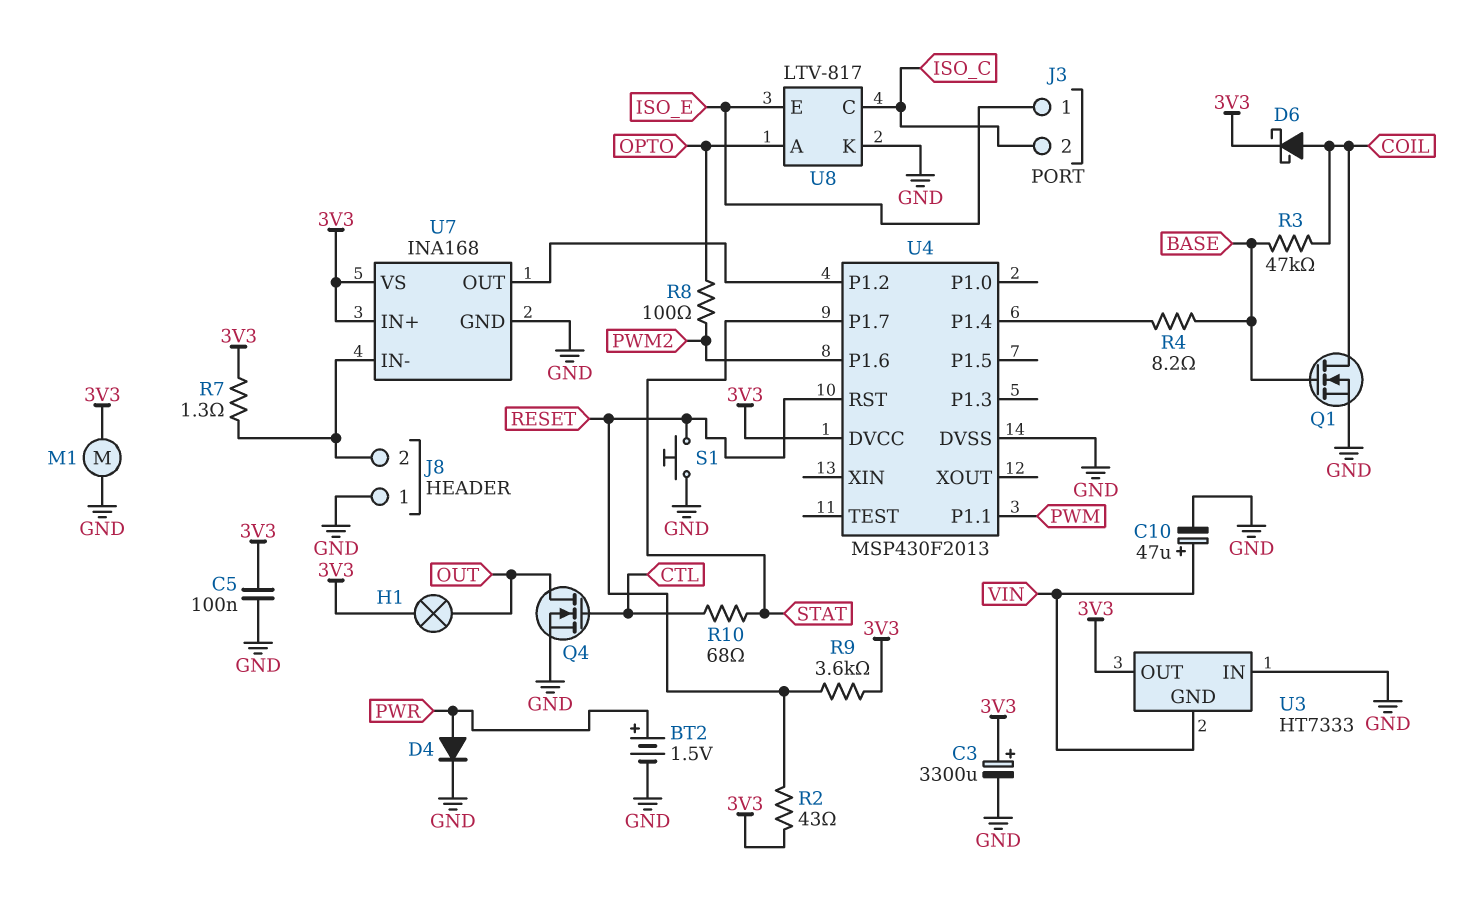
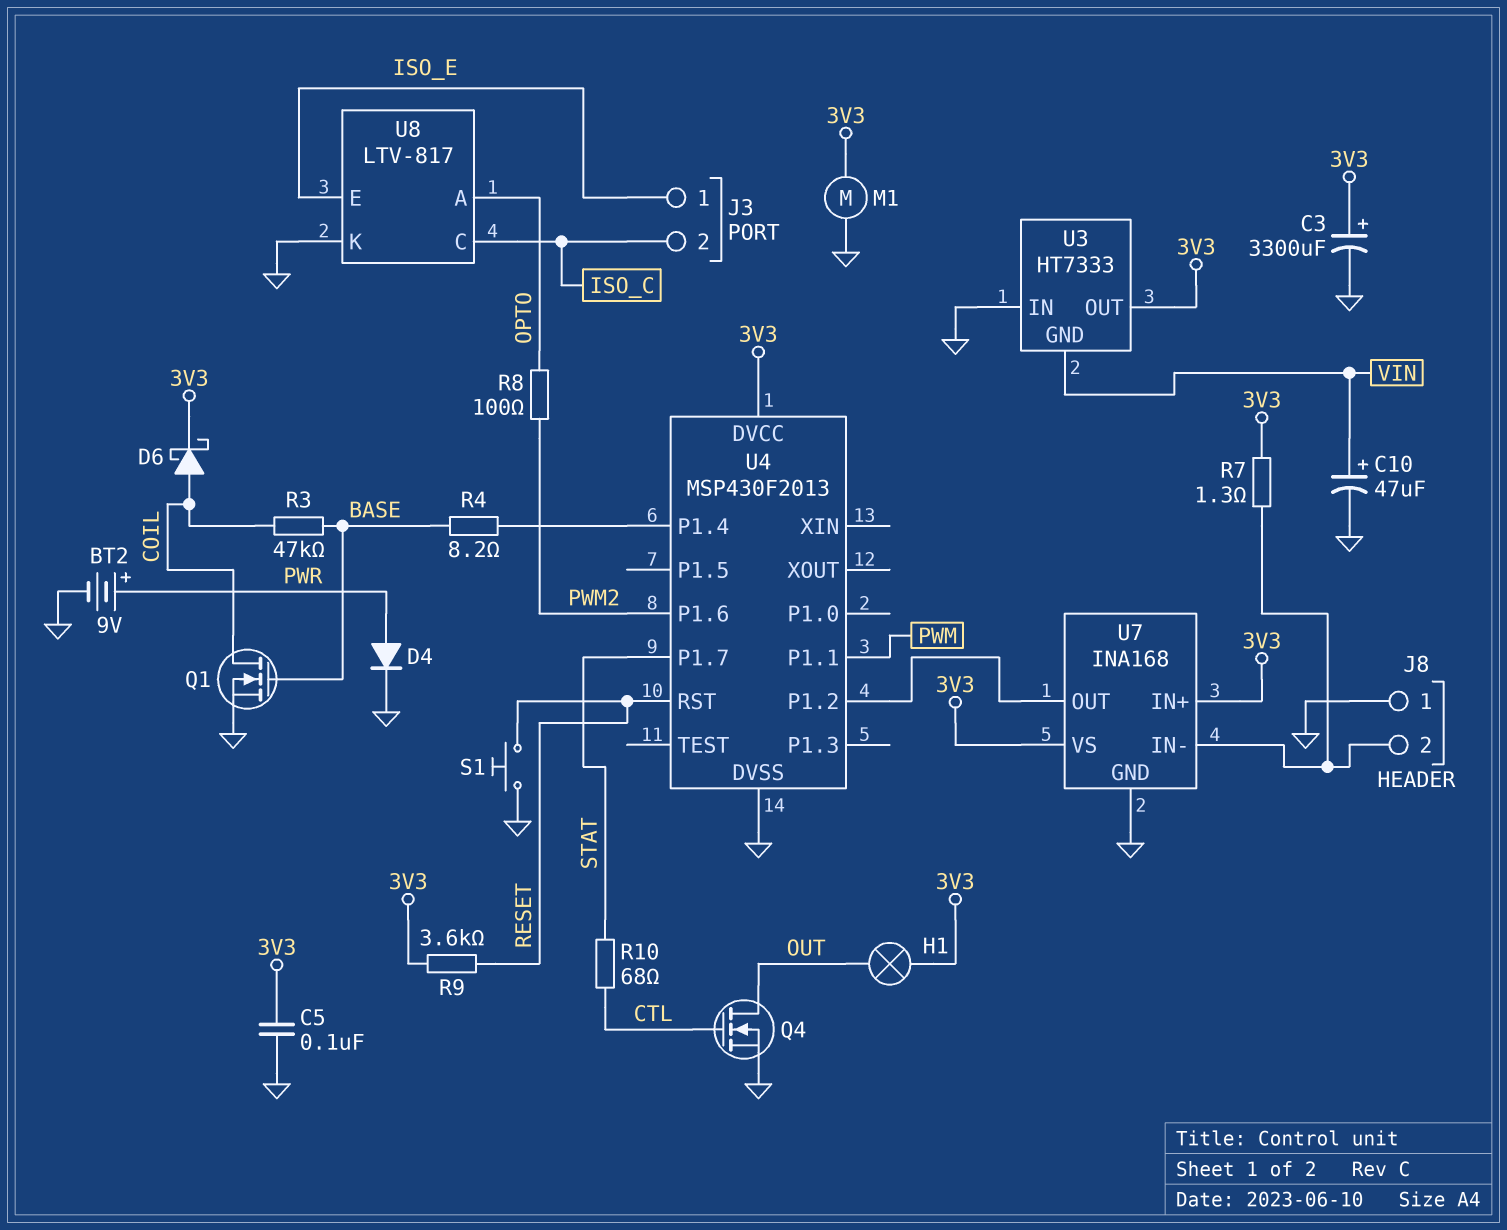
BT2: 1.5V (plus PWR, minus GND) -> 9V (plus PWR, minus GND)
R2: 43 (3V3, RESET) -> none

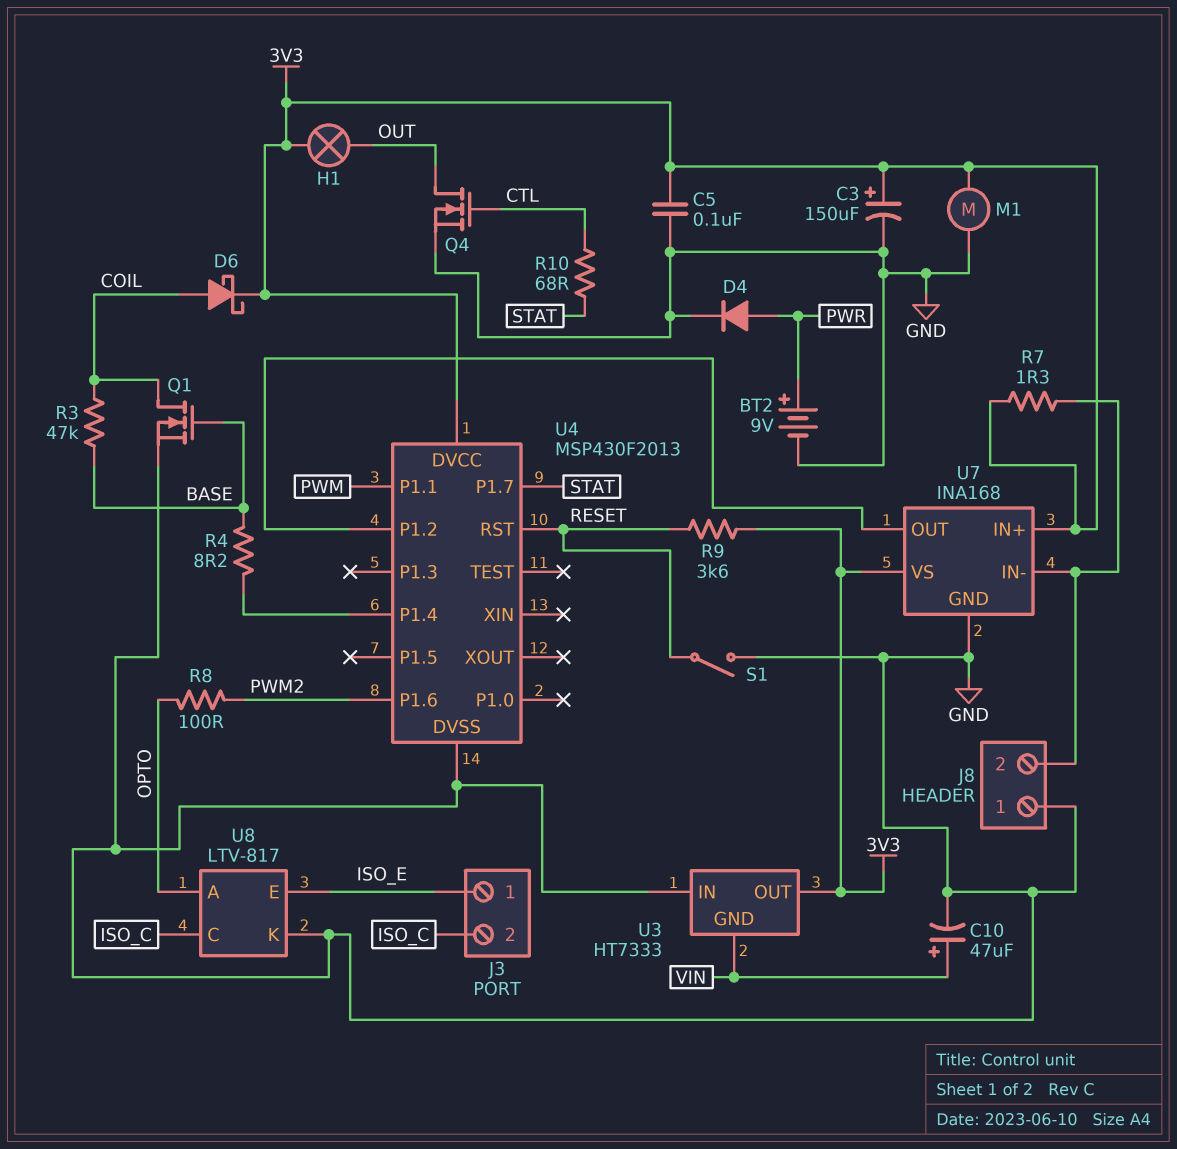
C3: 3300uF (plus 3V3, minus GND) -> 150uF (plus 3V3, minus GND)
S1: button (GND, RESET) -> switch (GND, RESET)

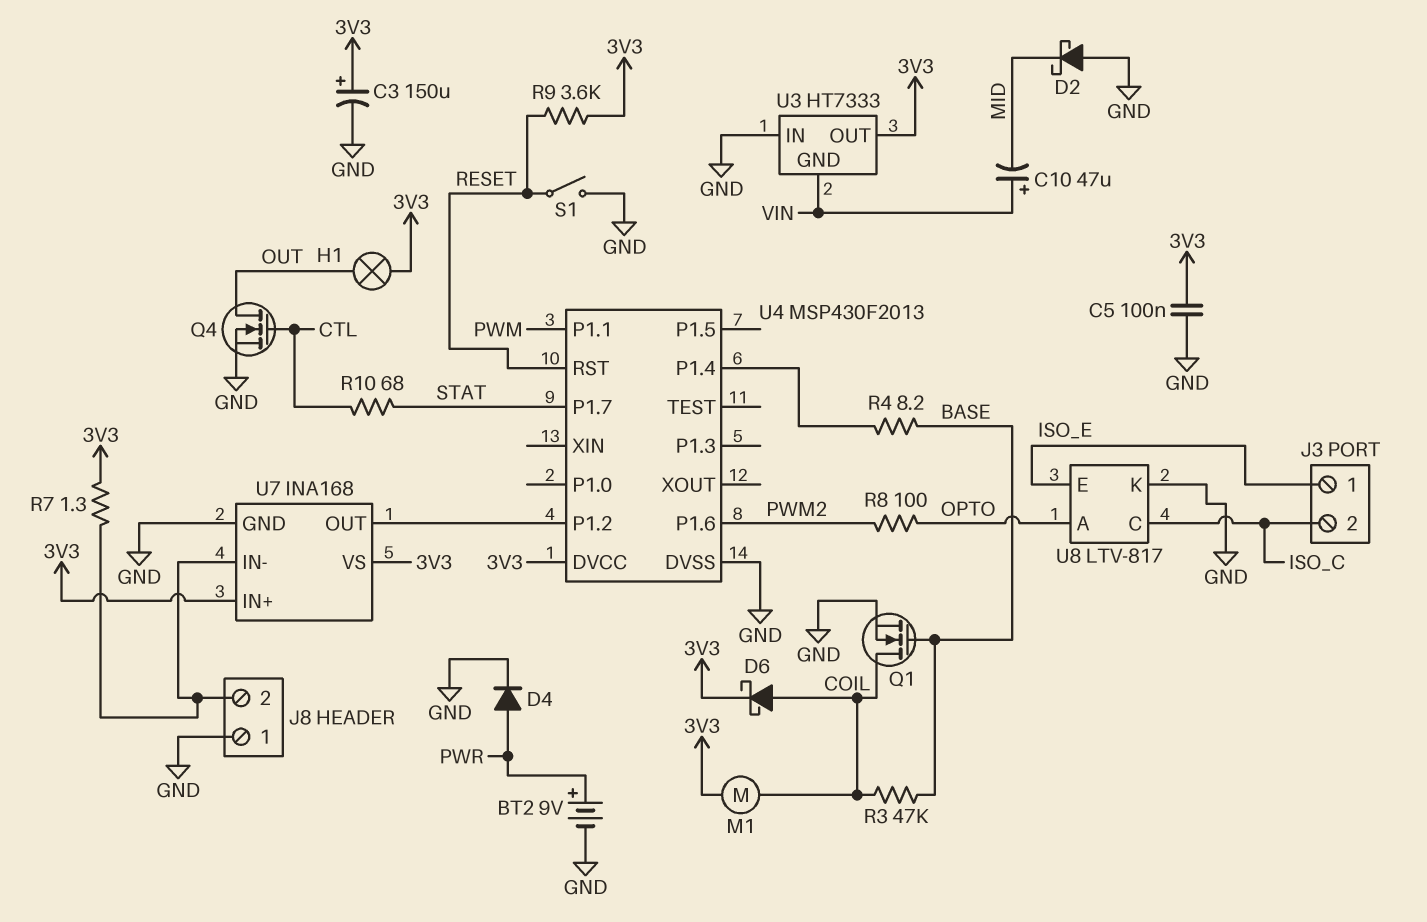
C10: 47uF (plus VIN, minus GND) -> 47uF (plus VIN, minus MID)
D2: none -> schottky (A GND, K MID)
M1: motor (3V3, GND) -> motor (3V3, COIL)

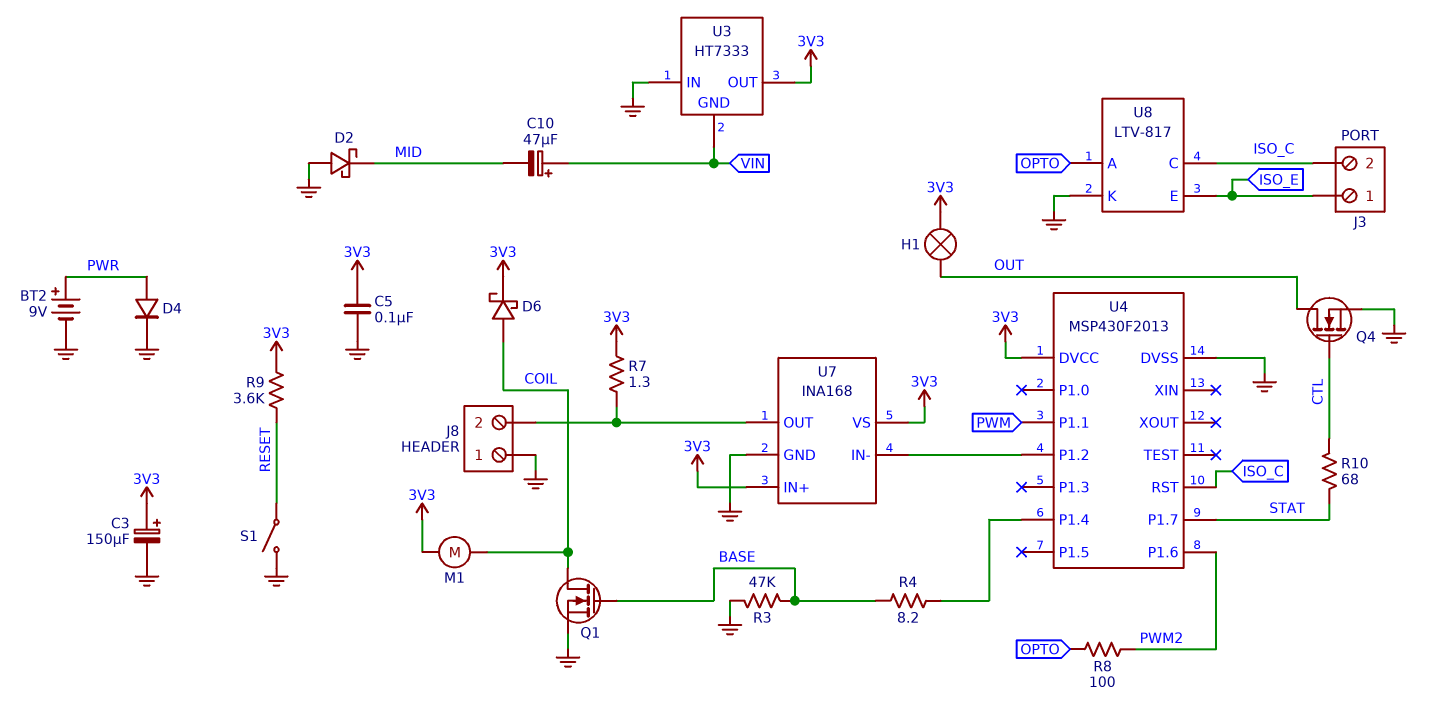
R3: 47k (BASE, COIL) -> 47k (BASE, GND)
U4 pin RST: RESET -> ISO_C
U7 pin IN-: J8/2 -> U4/P1.2
U7 pin OUT: U4/P1.2 -> J8/2

